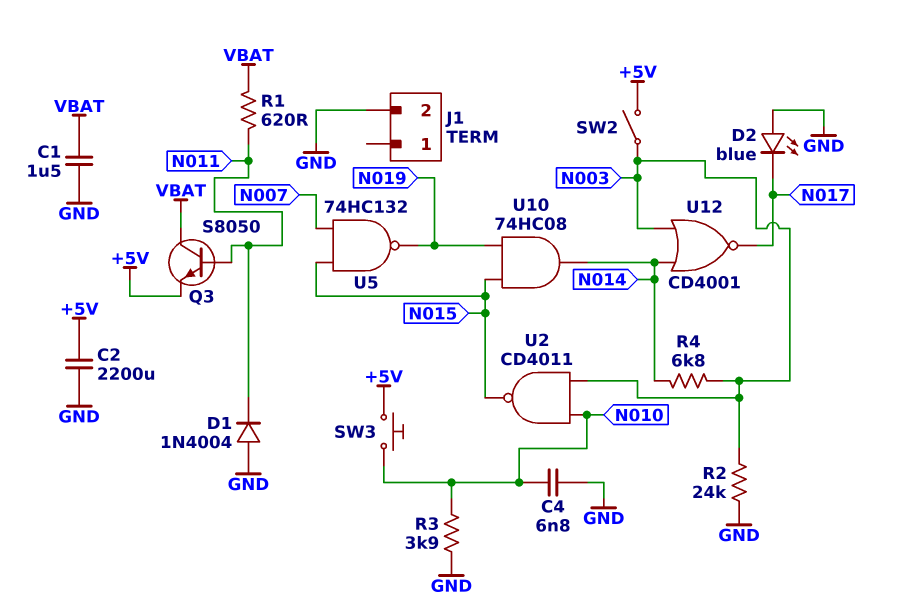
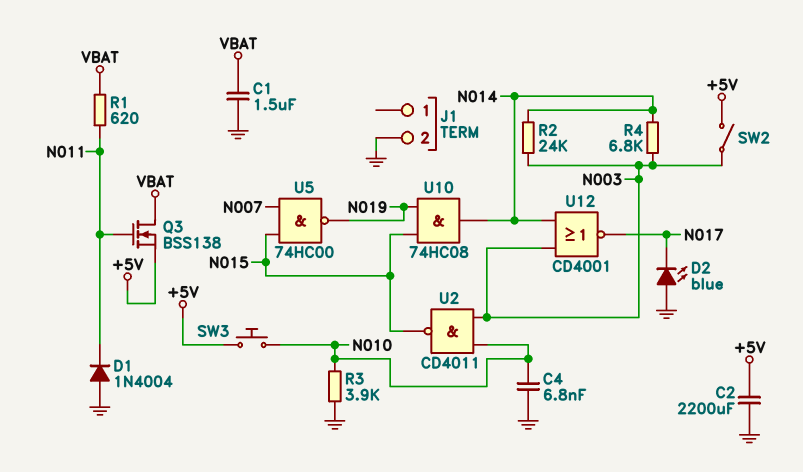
Q3: NPN S8050 (B N011, C VBAT, E +5V) -> NMOS BSS138 (G N011, D VBAT, S +5V)
R2: 24k (GND, N003) -> 24k (N003, N014)
U5: NAND 74HC132 (in N007, in N015, out N019) -> NAND 74HC00 (in N007, in N015, out N019)

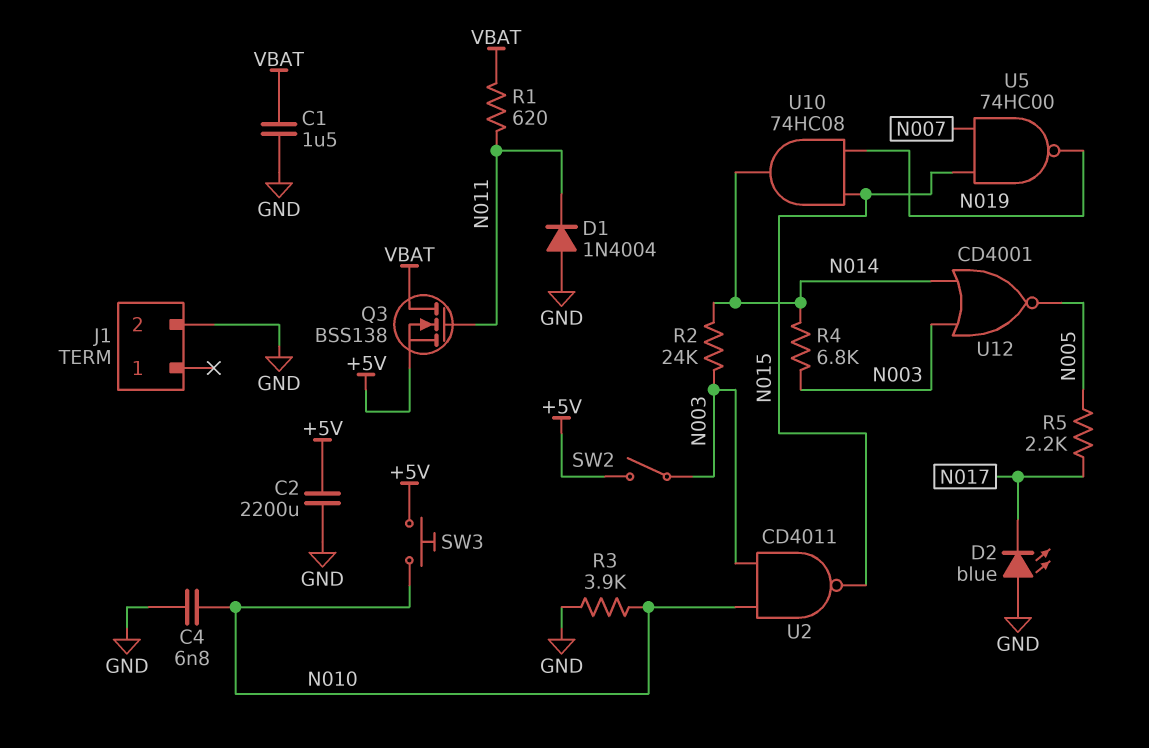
R5: none -> 2.2k (N005, N017)
U12: NOR CD4001 (in N003, in N014, out N017) -> NOR CD4001 (in N003, in N014, out N005)

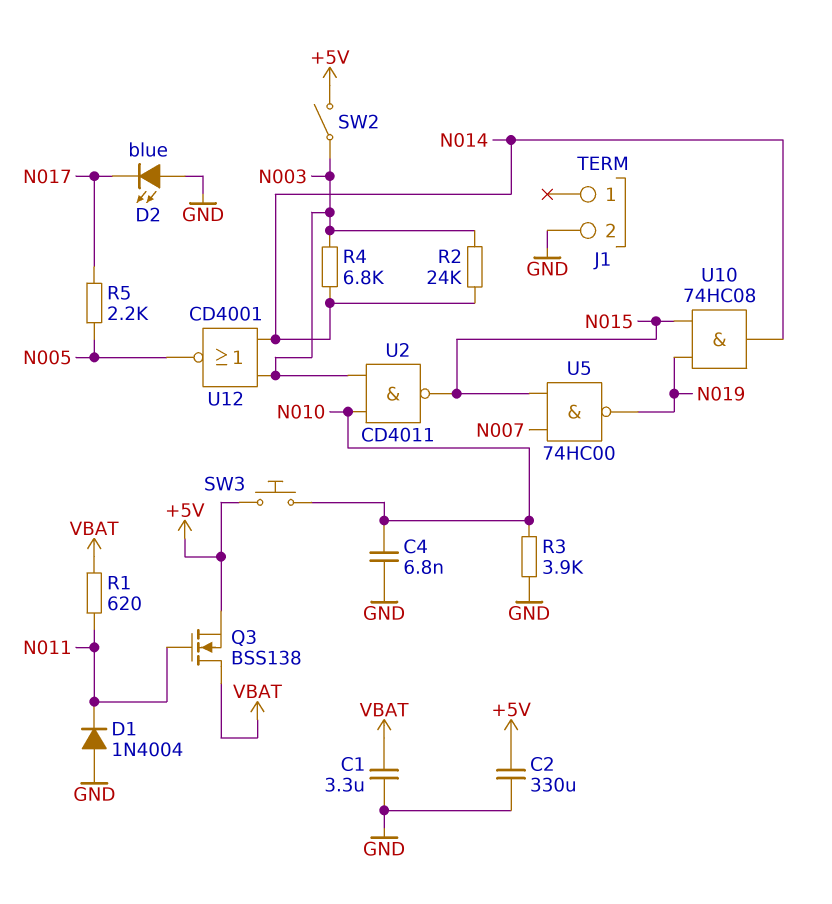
C1: 1.5uF (GND, VBAT) -> 3.3uF (GND, VBAT)
C2: 2200uF (+5V, GND) -> 330uF (+5V, GND)

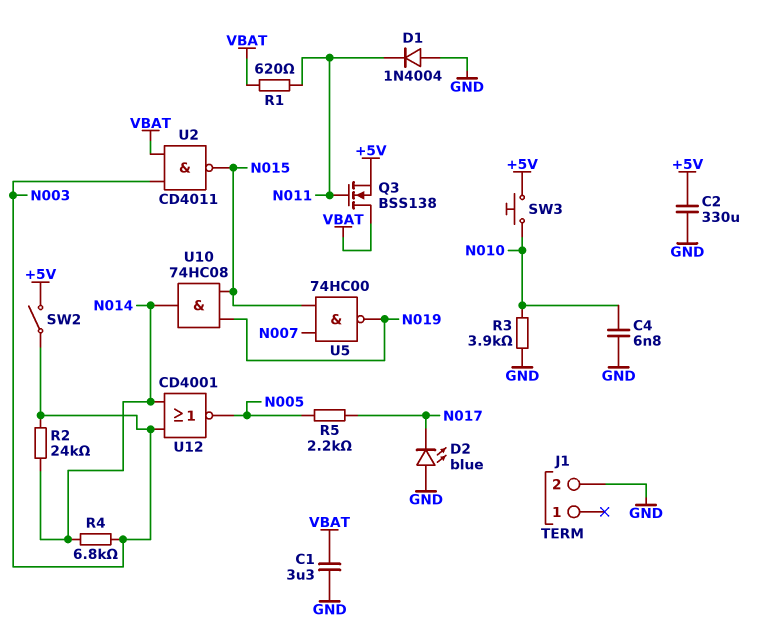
U2: NAND CD4011 (in N003, in N010, out N015) -> NAND CD4011 (in N003, in VBAT, out N015)

